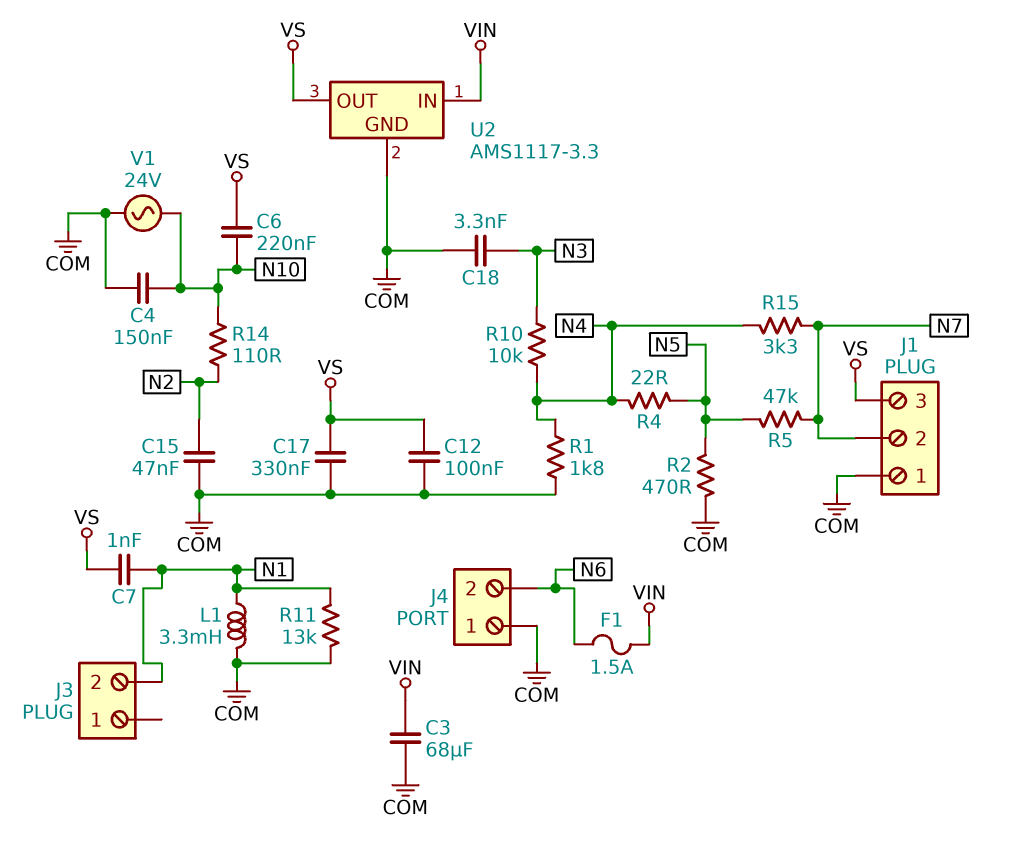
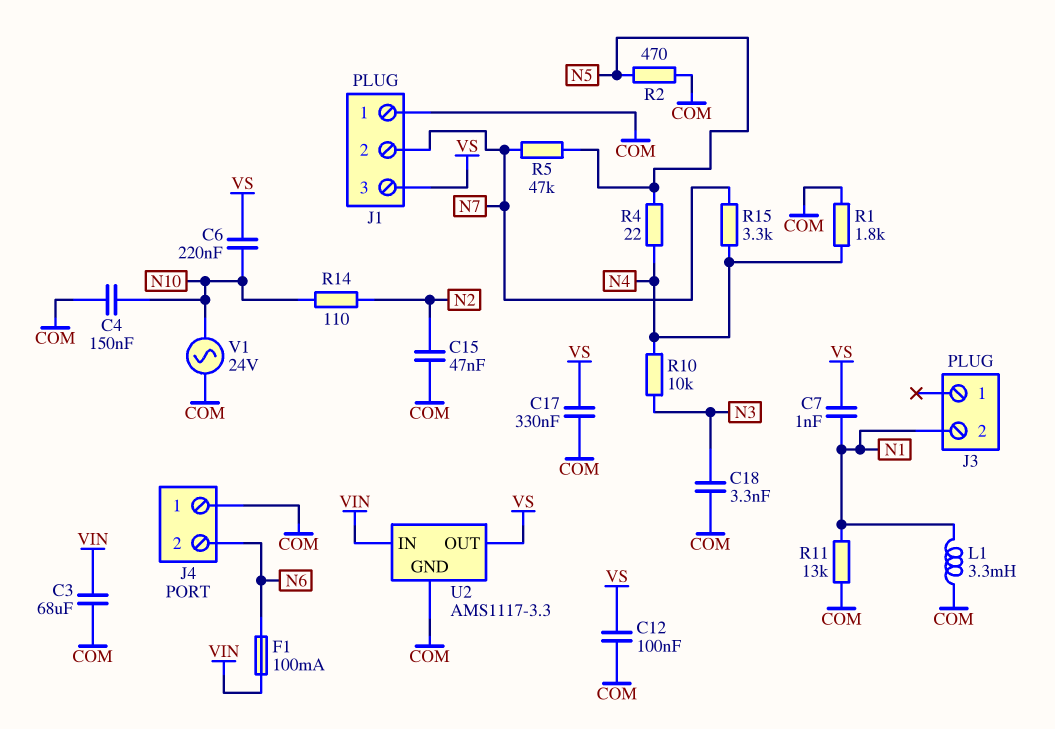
F1: 1.5A (N6, VIN) -> 100mA (N6, VIN)

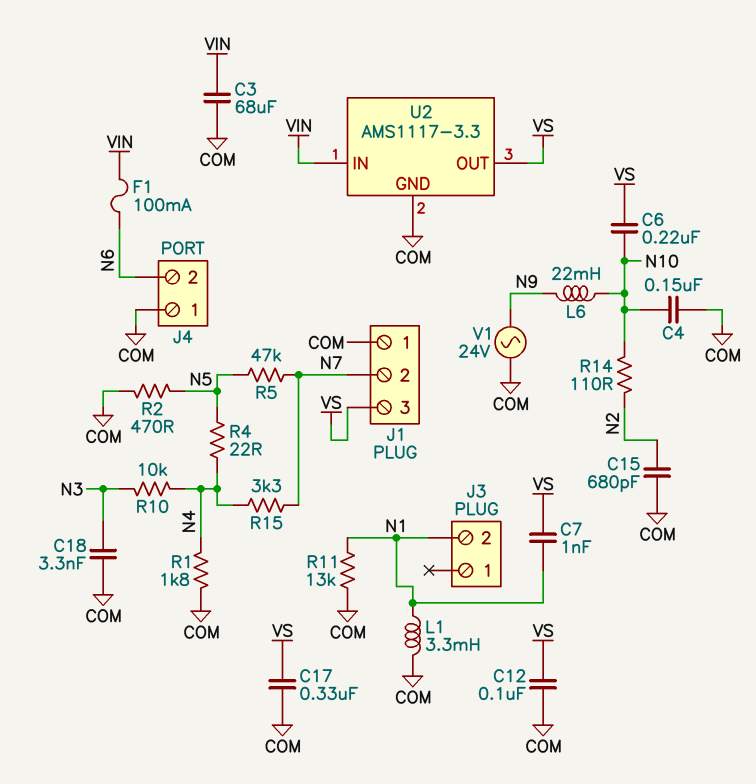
C15: 47nF (COM, N2) -> 680pF (COM, N2)
L6: none -> 22mH (N9, N10)
V1: AC 24V (COM, N10) -> AC 24V (COM, N9)

